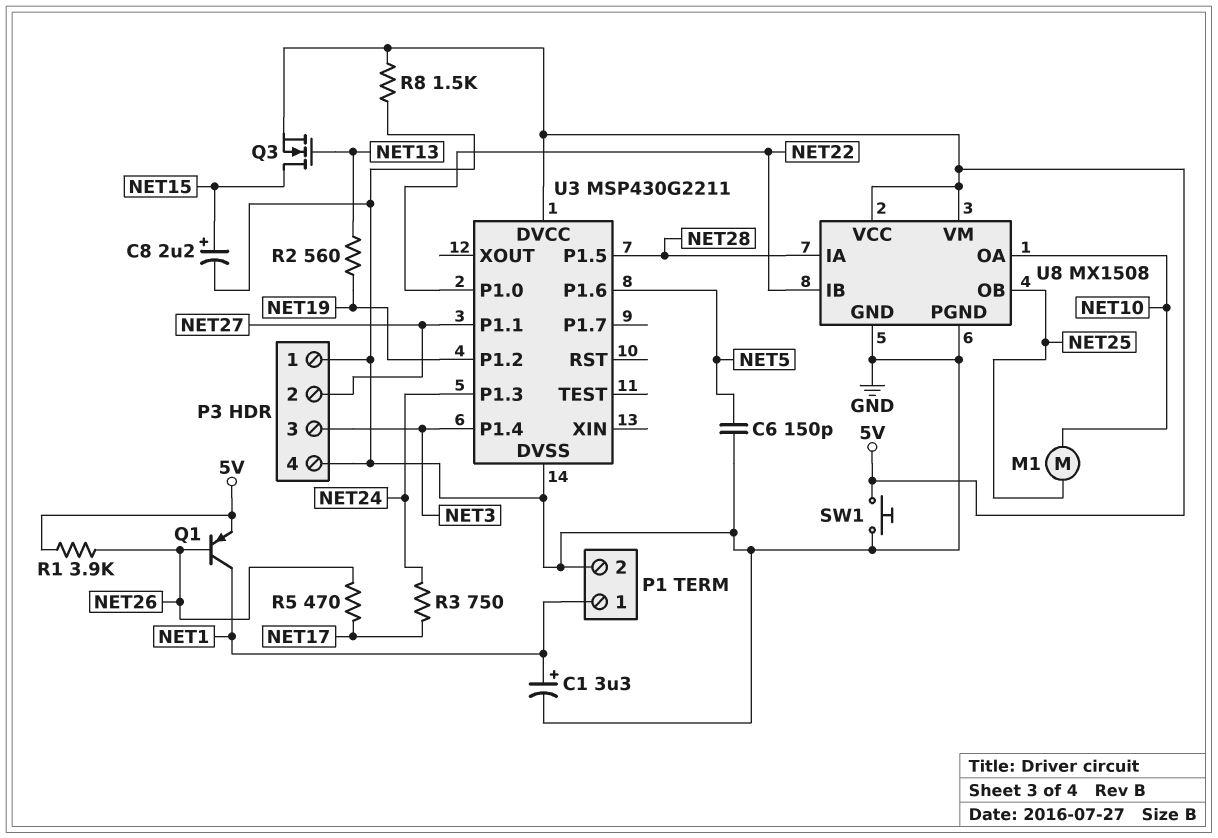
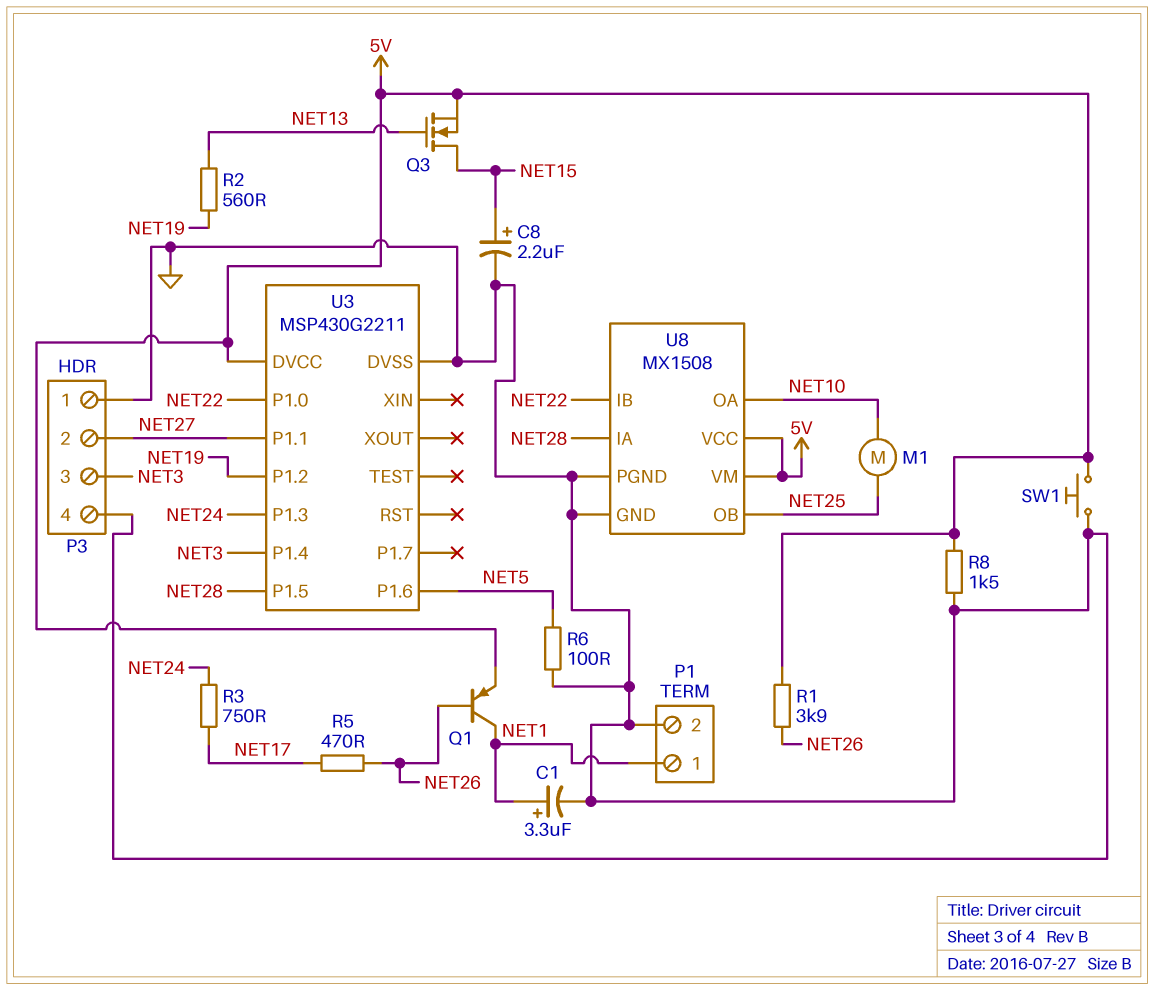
C6: 150pF (GND, NET5) -> none
R6: none -> 100 (GND, NET5)

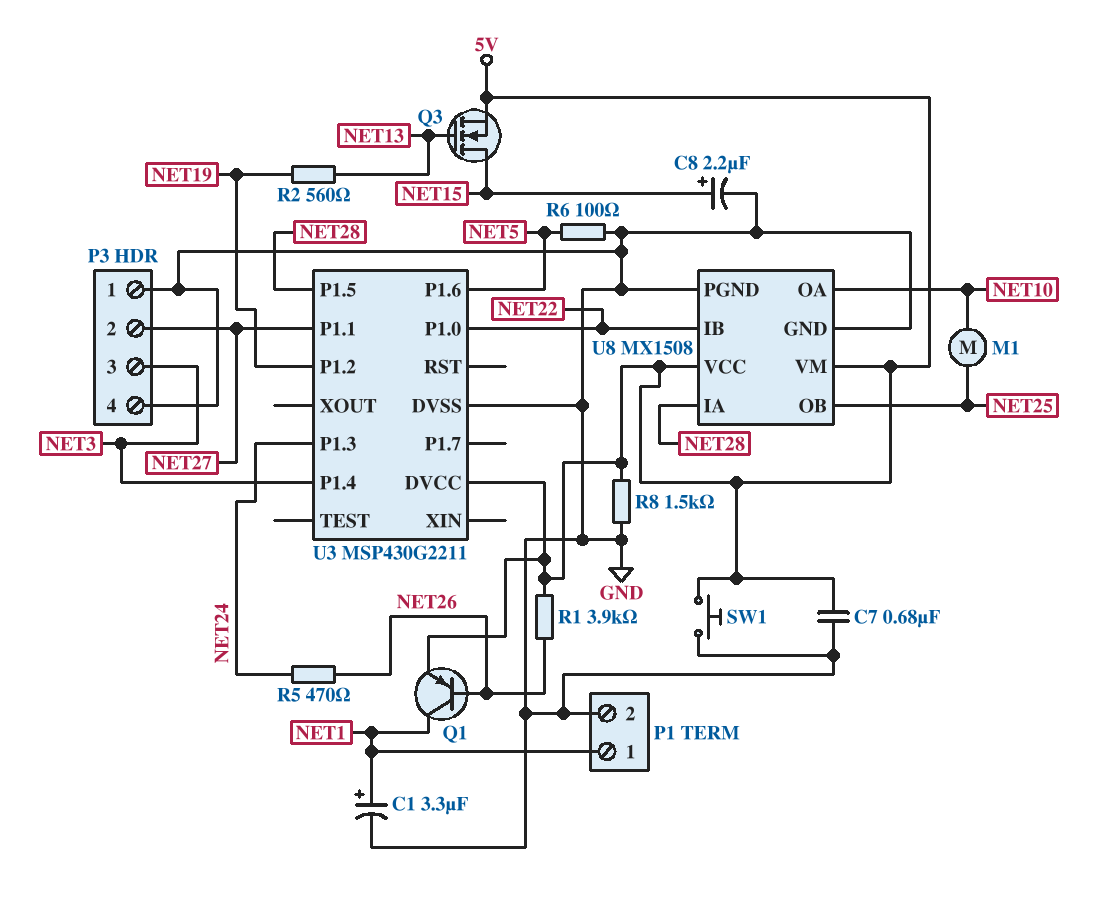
C7: none -> 680nF (5V, GND)
R3: 750 (NET17, NET24) -> none
R5: 470 (NET17, NET26) -> 470 (NET24, NET26)

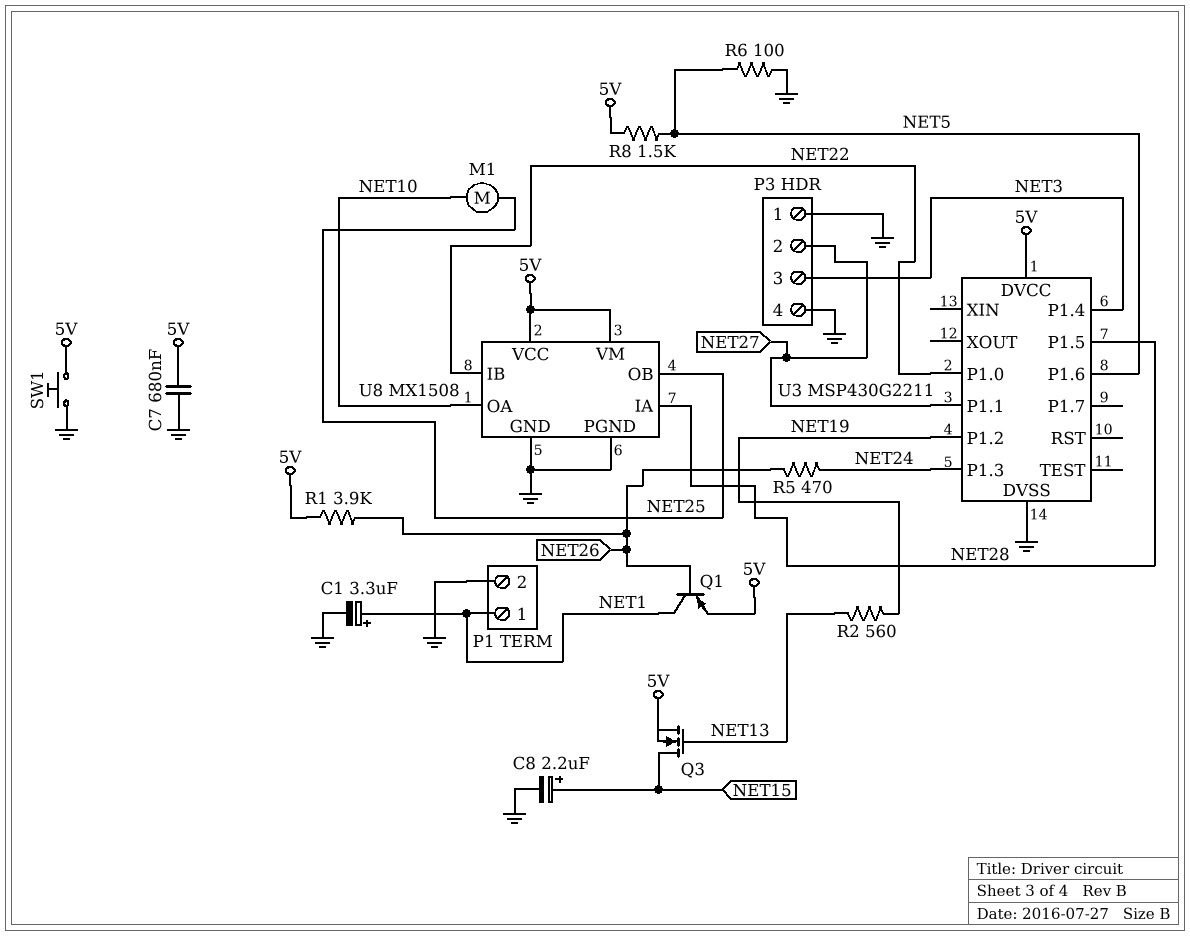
R8: 1.5k (5V, GND) -> 1.5k (5V, NET5)

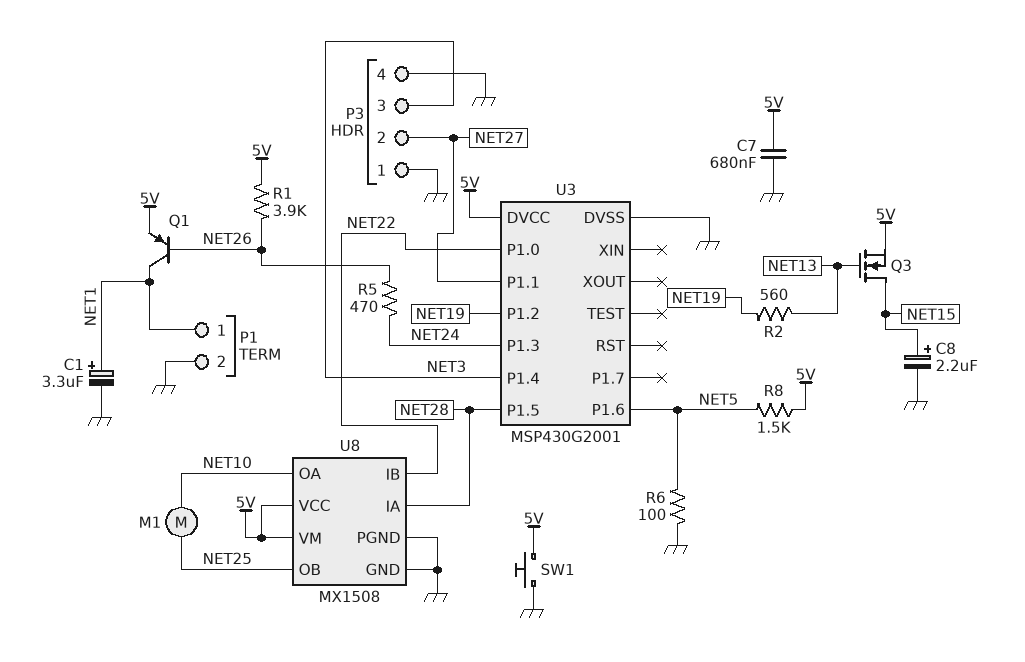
U3: MSP430G2211 -> MSP430G2001

